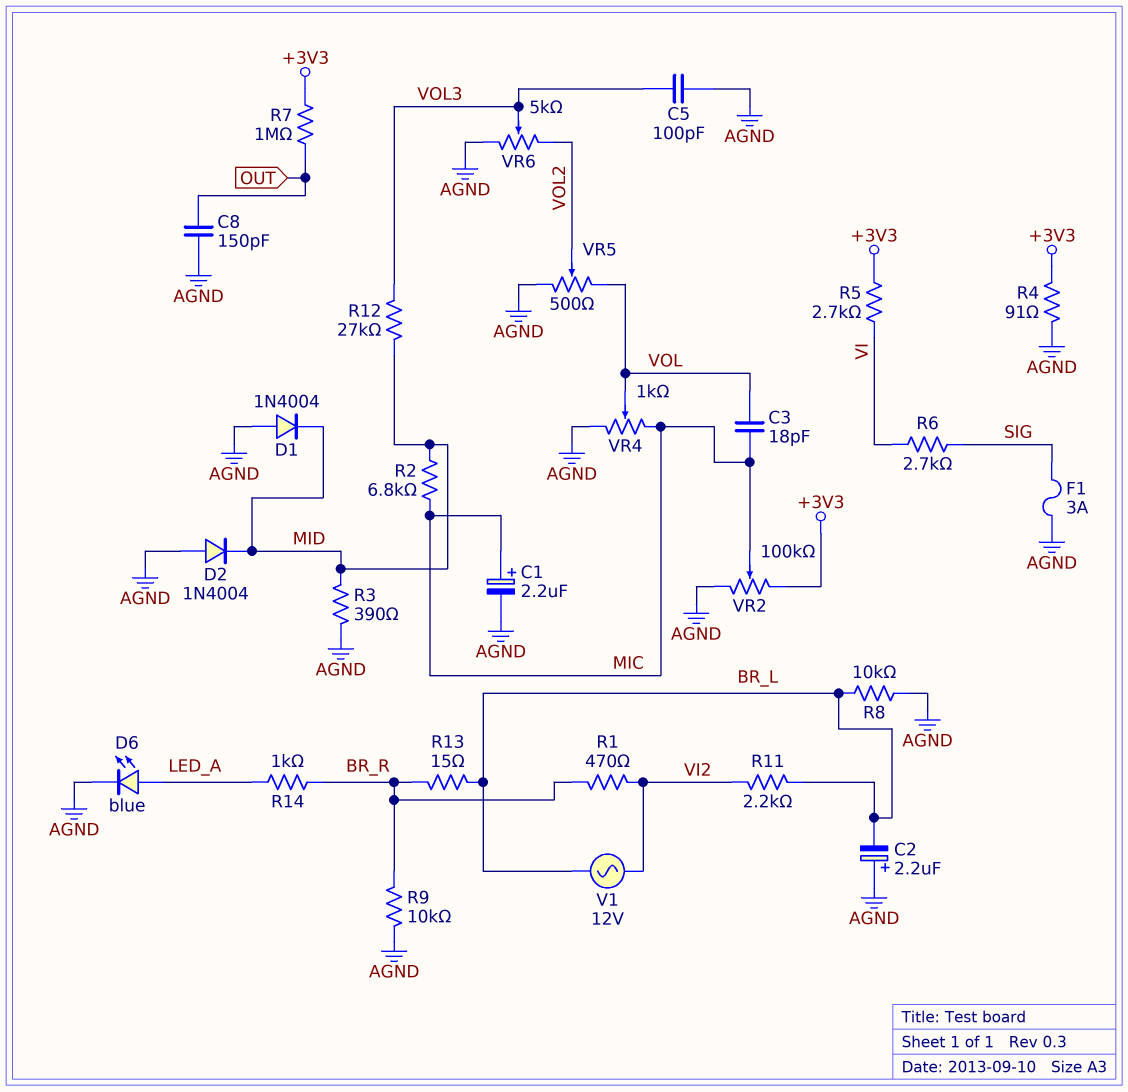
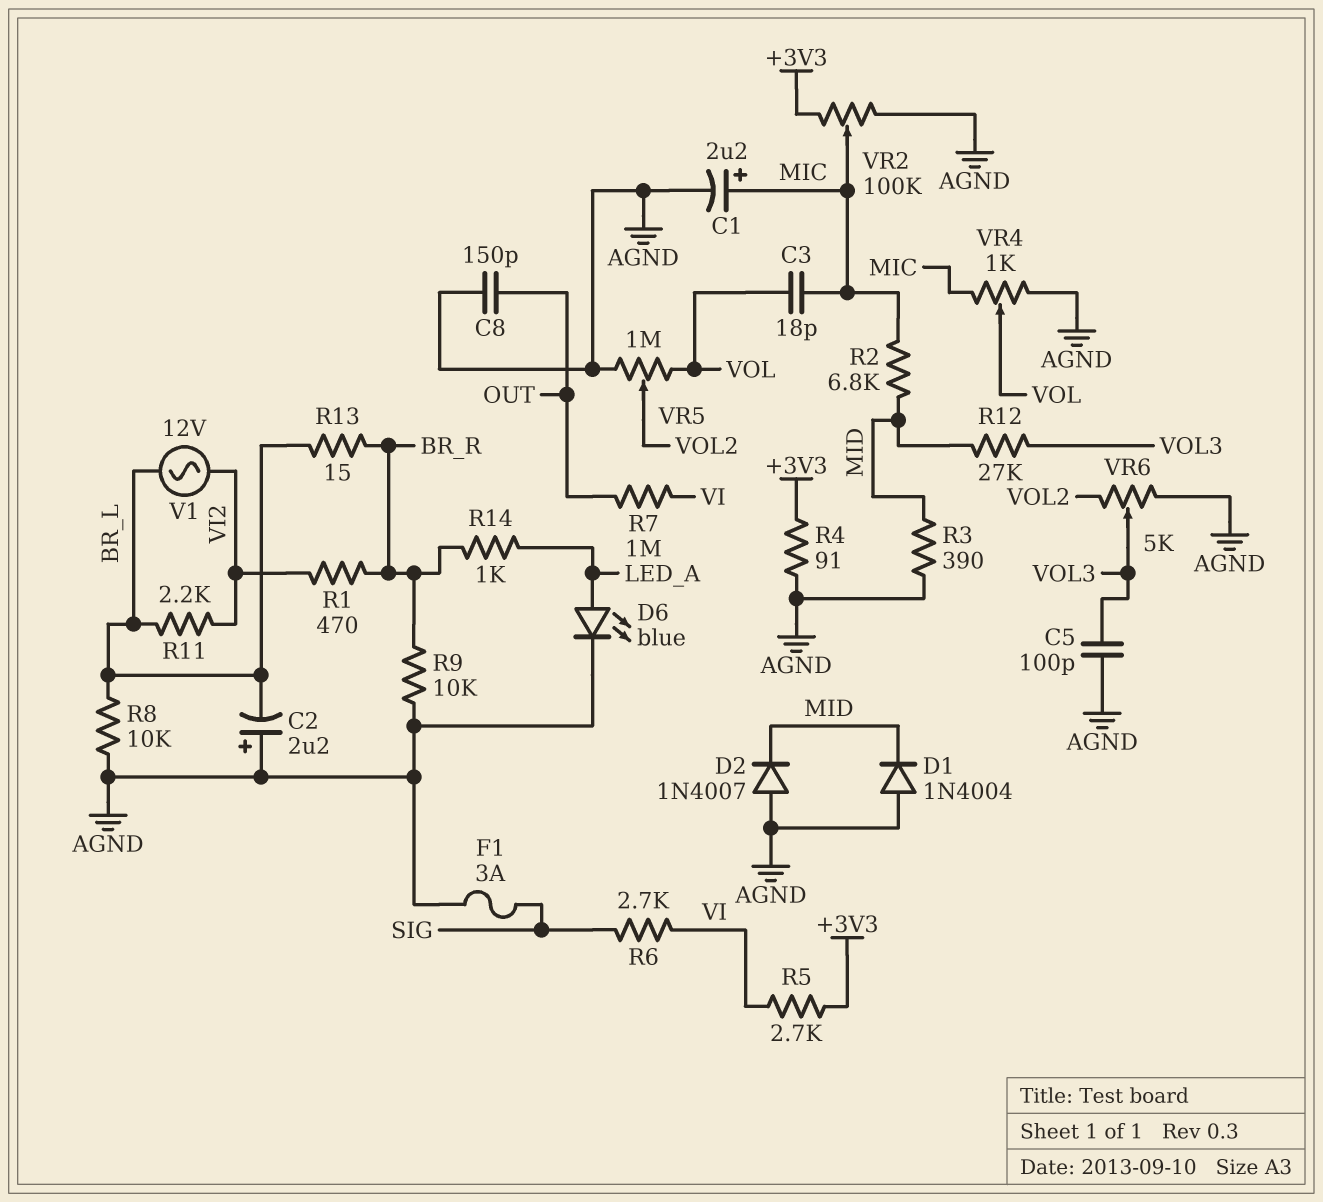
D2: diode 1N4004 (A AGND, K MID) -> diode 1N4007 (A AGND, K MID)
R7: 1M (+3V3, OUT) -> 1M (OUT, VI)
VR5: 500 (AGND, VOL, wiper VOL2) -> 1M (AGND, VOL, wiper VOL2)

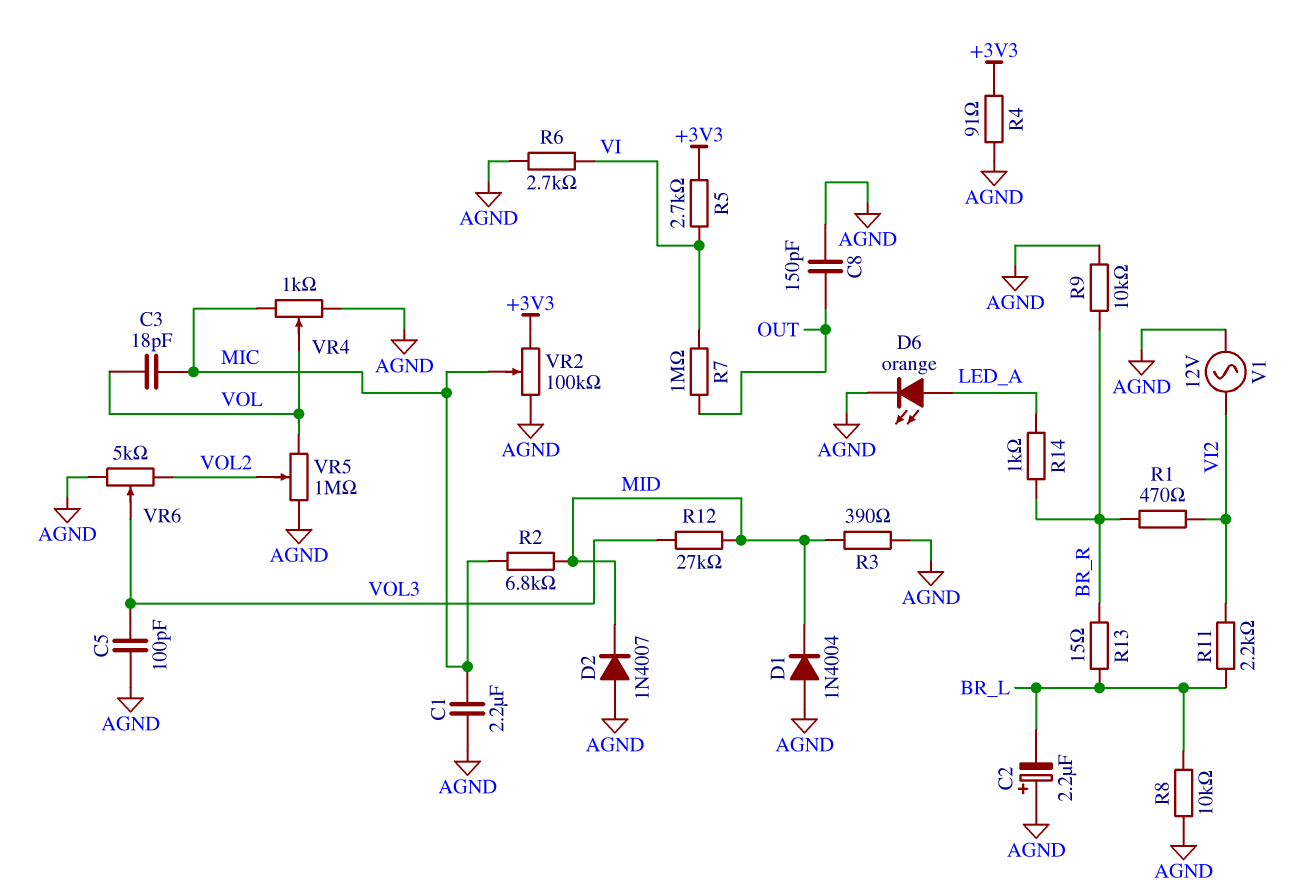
C1: 2.2uF (plus MIC, minus AGND) -> 2.2uF (AGND, MIC)
D6: LED blue (A LED_A, K AGND) -> LED orange (A LED_A, K AGND)
F1: 3A (AGND, SIG) -> none
R6: 2.7k (SIG, VI) -> 2.7k (AGND, VI)
V1: AC 12V (BR_L, VI2) -> AC 12V (AGND, VI2)

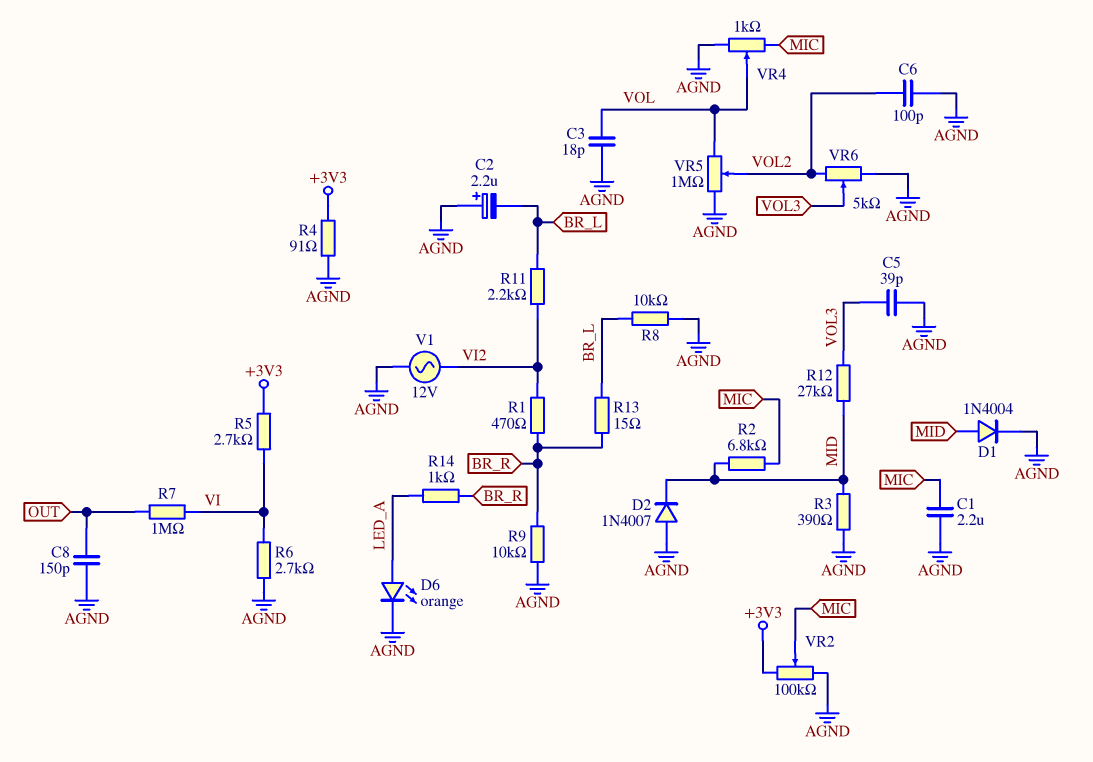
C3: 18pF (MIC, VOL) -> 18pF (AGND, VOL)
C5: 100pF (AGND, VOL3) -> 39pF (AGND, VOL3)
C6: none -> 100pF (AGND, VOL2)
D1: diode 1N4004 (A AGND, K MID) -> diode 1N4004 (A MID, K AGND)

